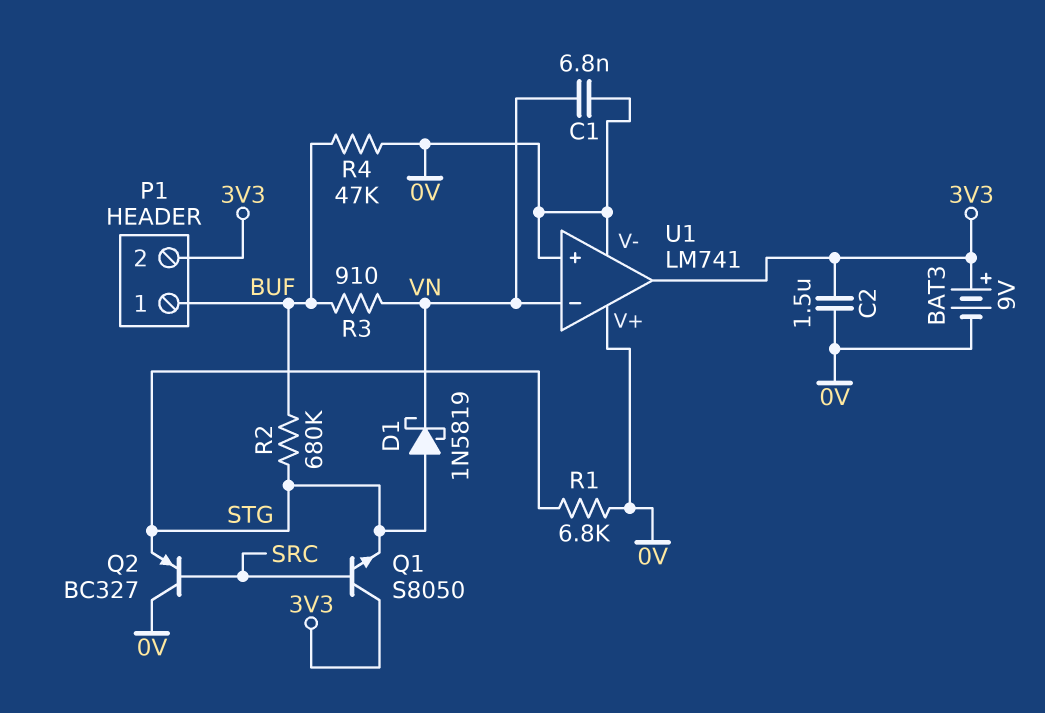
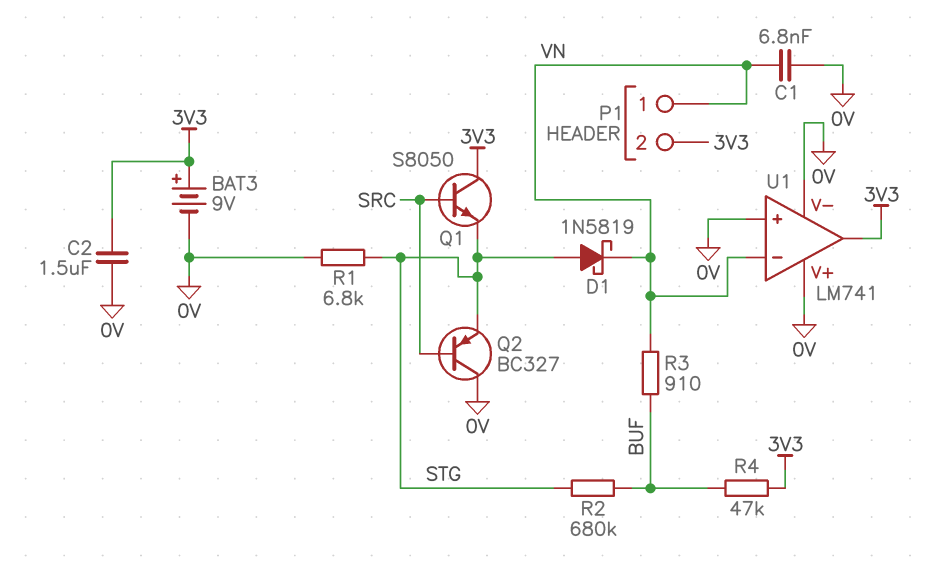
P1 pin 1: BUF -> VN
R4: 47k (0V, BUF) -> 47k (3V3, BUF)

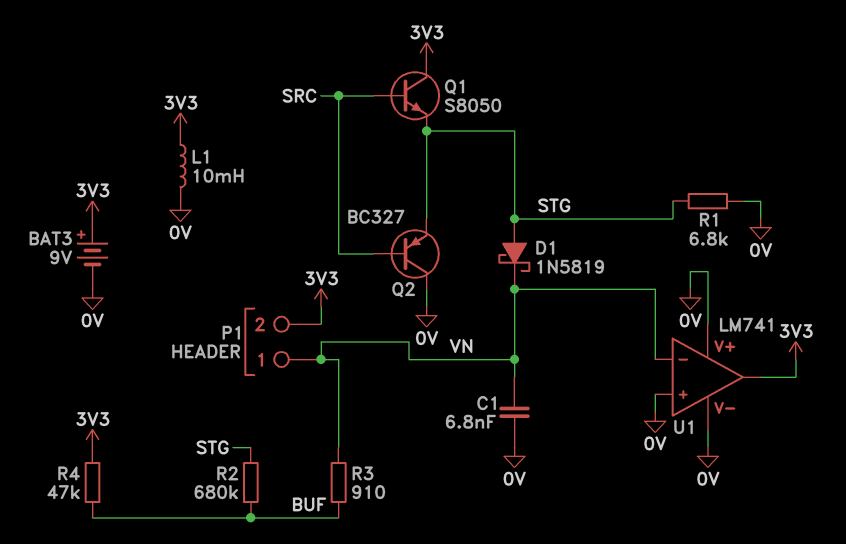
C2: 1.5uF (0V, 3V3) -> none
L1: none -> 10mH (0V, 3V3)

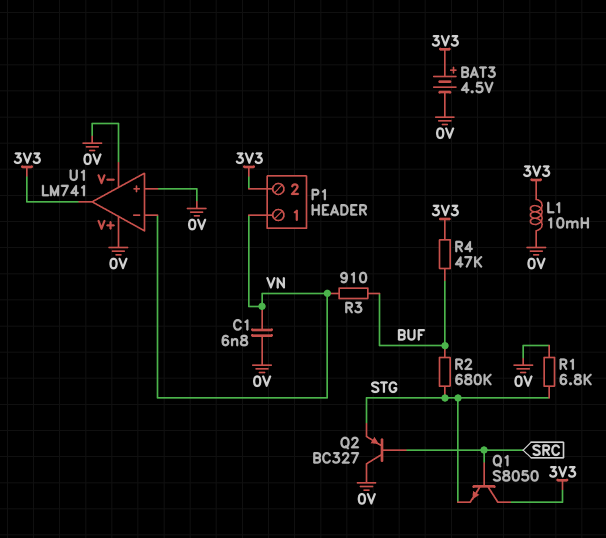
BAT3: 9V (plus 3V3, minus 0V) -> 4.5V (plus 3V3, minus 0V)
D1: schottky 1N5819 (A STG, K VN) -> none

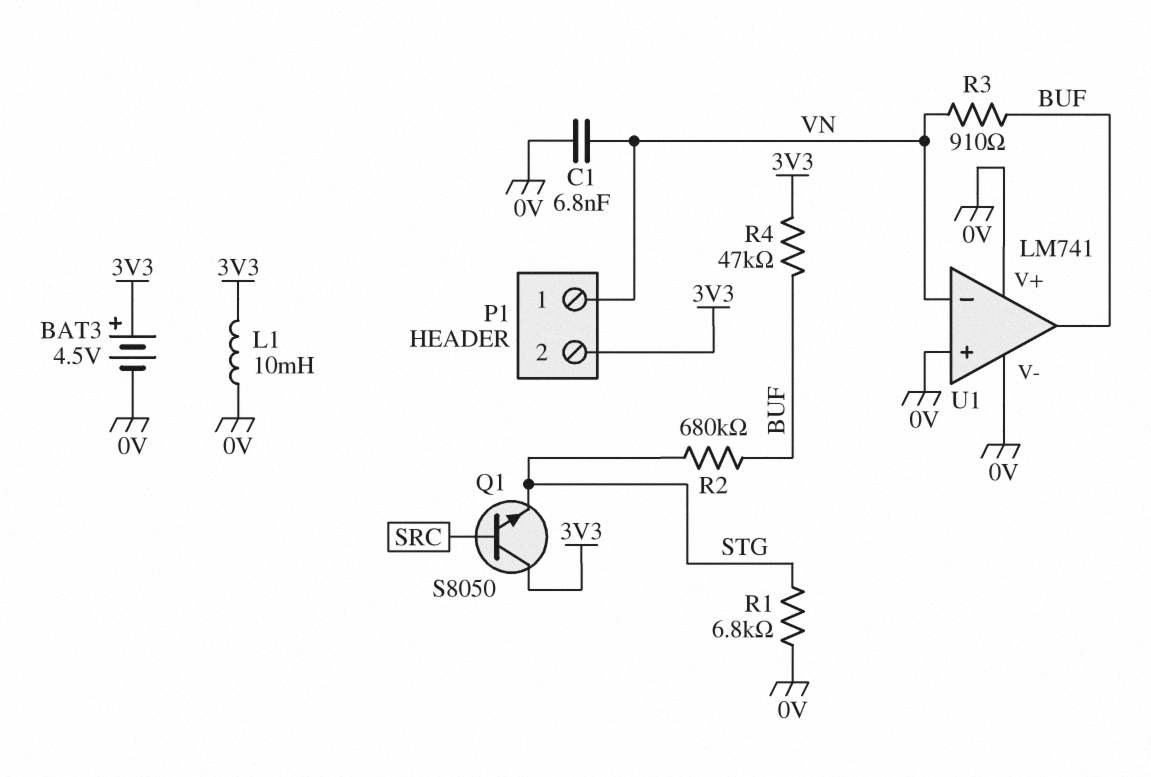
Q2: PNP BC327 (B SRC, C 0V, E STG) -> none
U1 pin out: 3V3 -> BUF

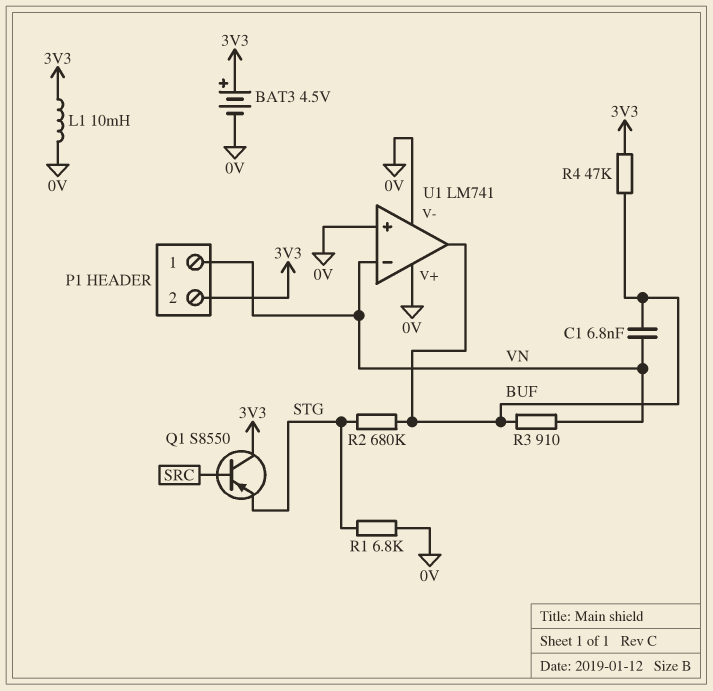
C1: 6.8nF (0V, VN) -> 6.8nF (BUF, VN)
Q1: NPN S8050 (B SRC, C 3V3, E STG) -> PNP S8550 (B SRC, C 3V3, E STG)

